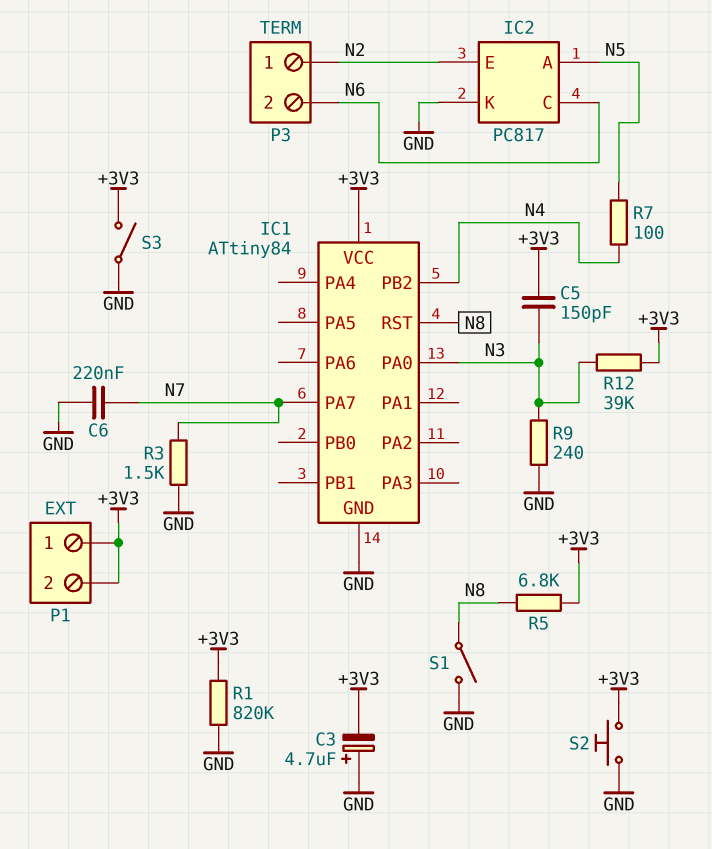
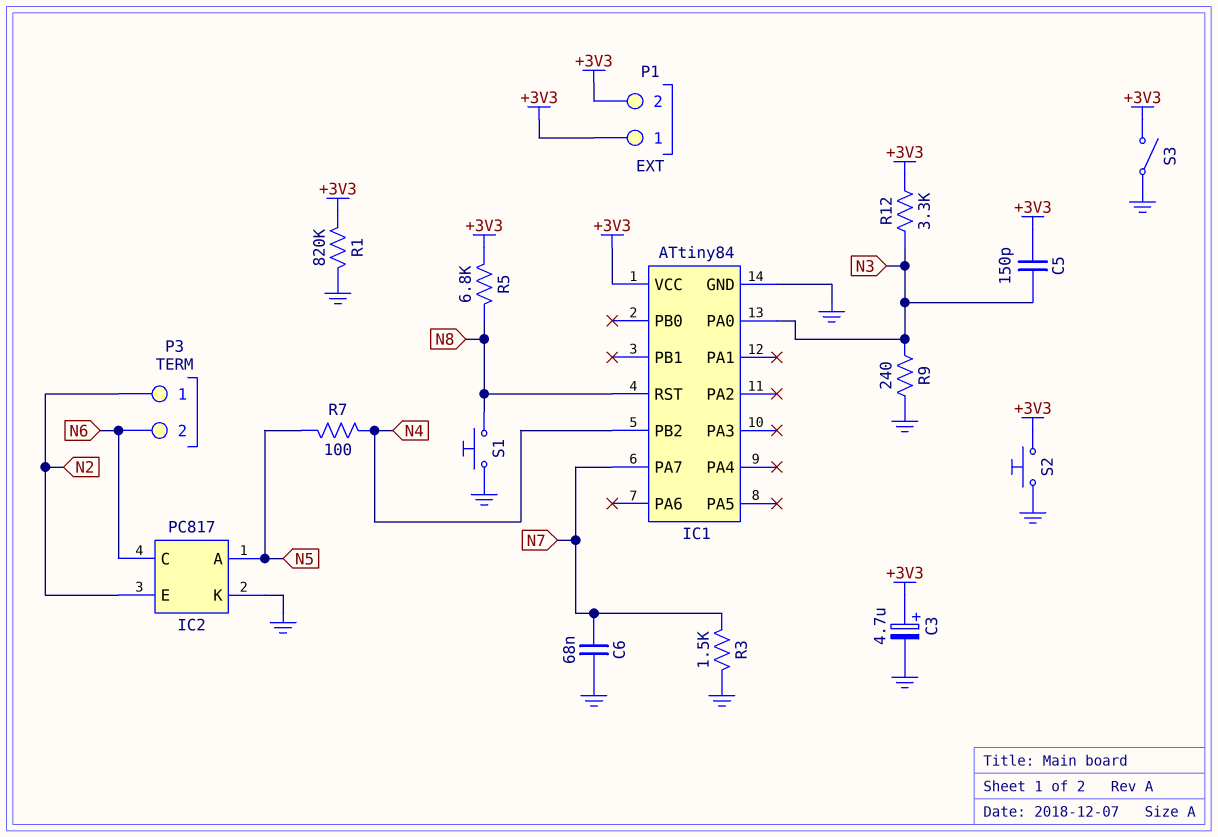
C3: 4.7uF (plus GND, minus +3V3) -> 4.7uF (plus +3V3, minus GND)
C6: 220nF (GND, N7) -> 68nF (GND, N7)
R12: 39k (+3V3, N3) -> 3.3k (+3V3, N3)
S1: switch (GND, N8) -> button (GND, N8)

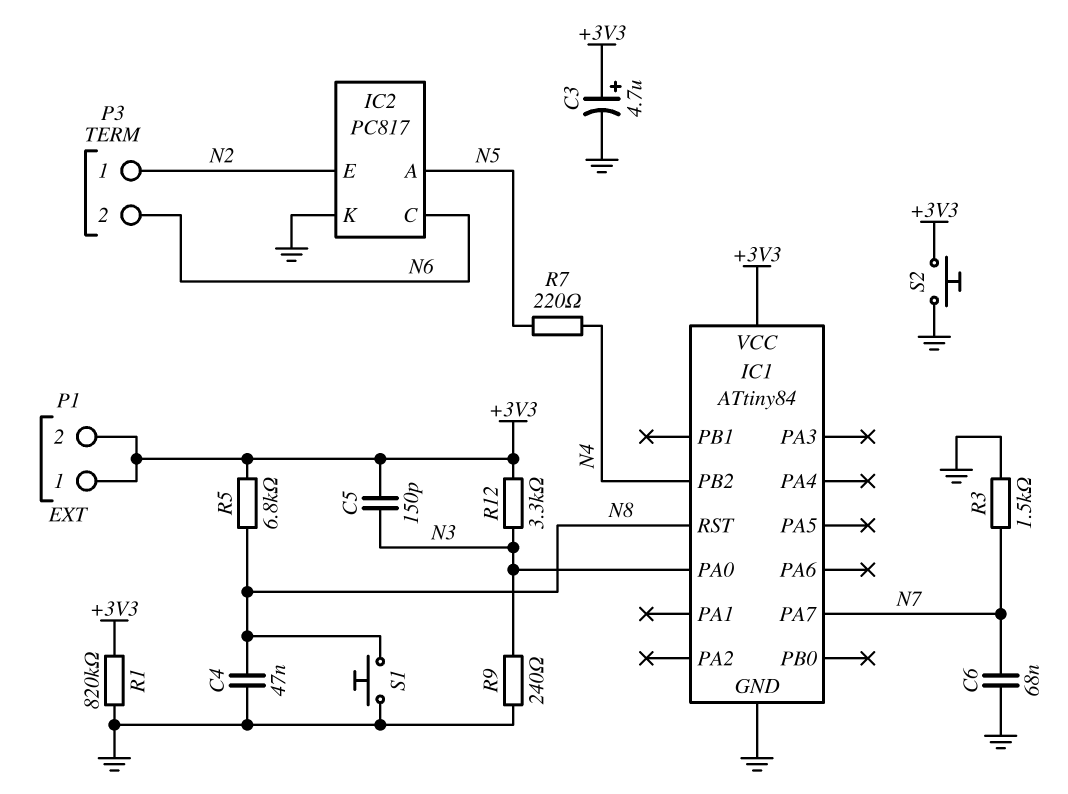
C4: none -> 47nF (GND, N8)
R7: 100 (N4, N5) -> 220 (N4, N5)
S3: switch (+3V3, GND) -> none

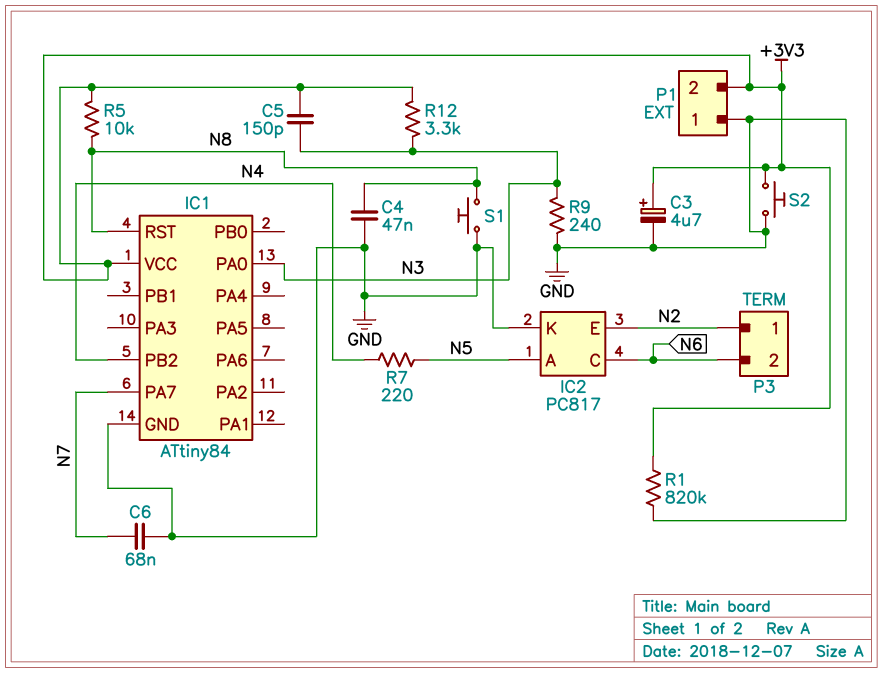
P1 pin 1: +3V3 -> GND
R3: 1.5k (GND, N7) -> none
R5: 6.8k (+3V3, N8) -> 10k (+3V3, N8)

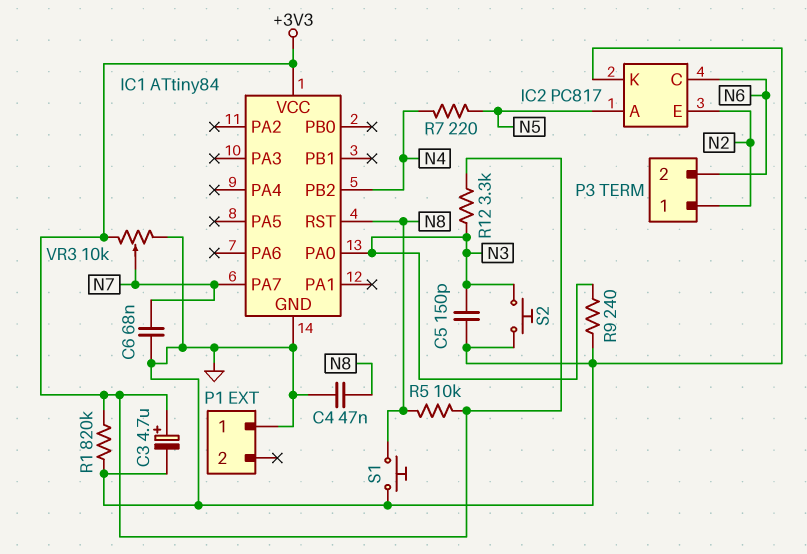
C5: 150pF (+3V3, N3) -> 150pF (GND, N3)
P1 pin 2: +3V3 -> none
S2: button (+3V3, GND) -> button (GND, N3)
VR3: none -> 10k (+3V3, GND, wiper N7)

